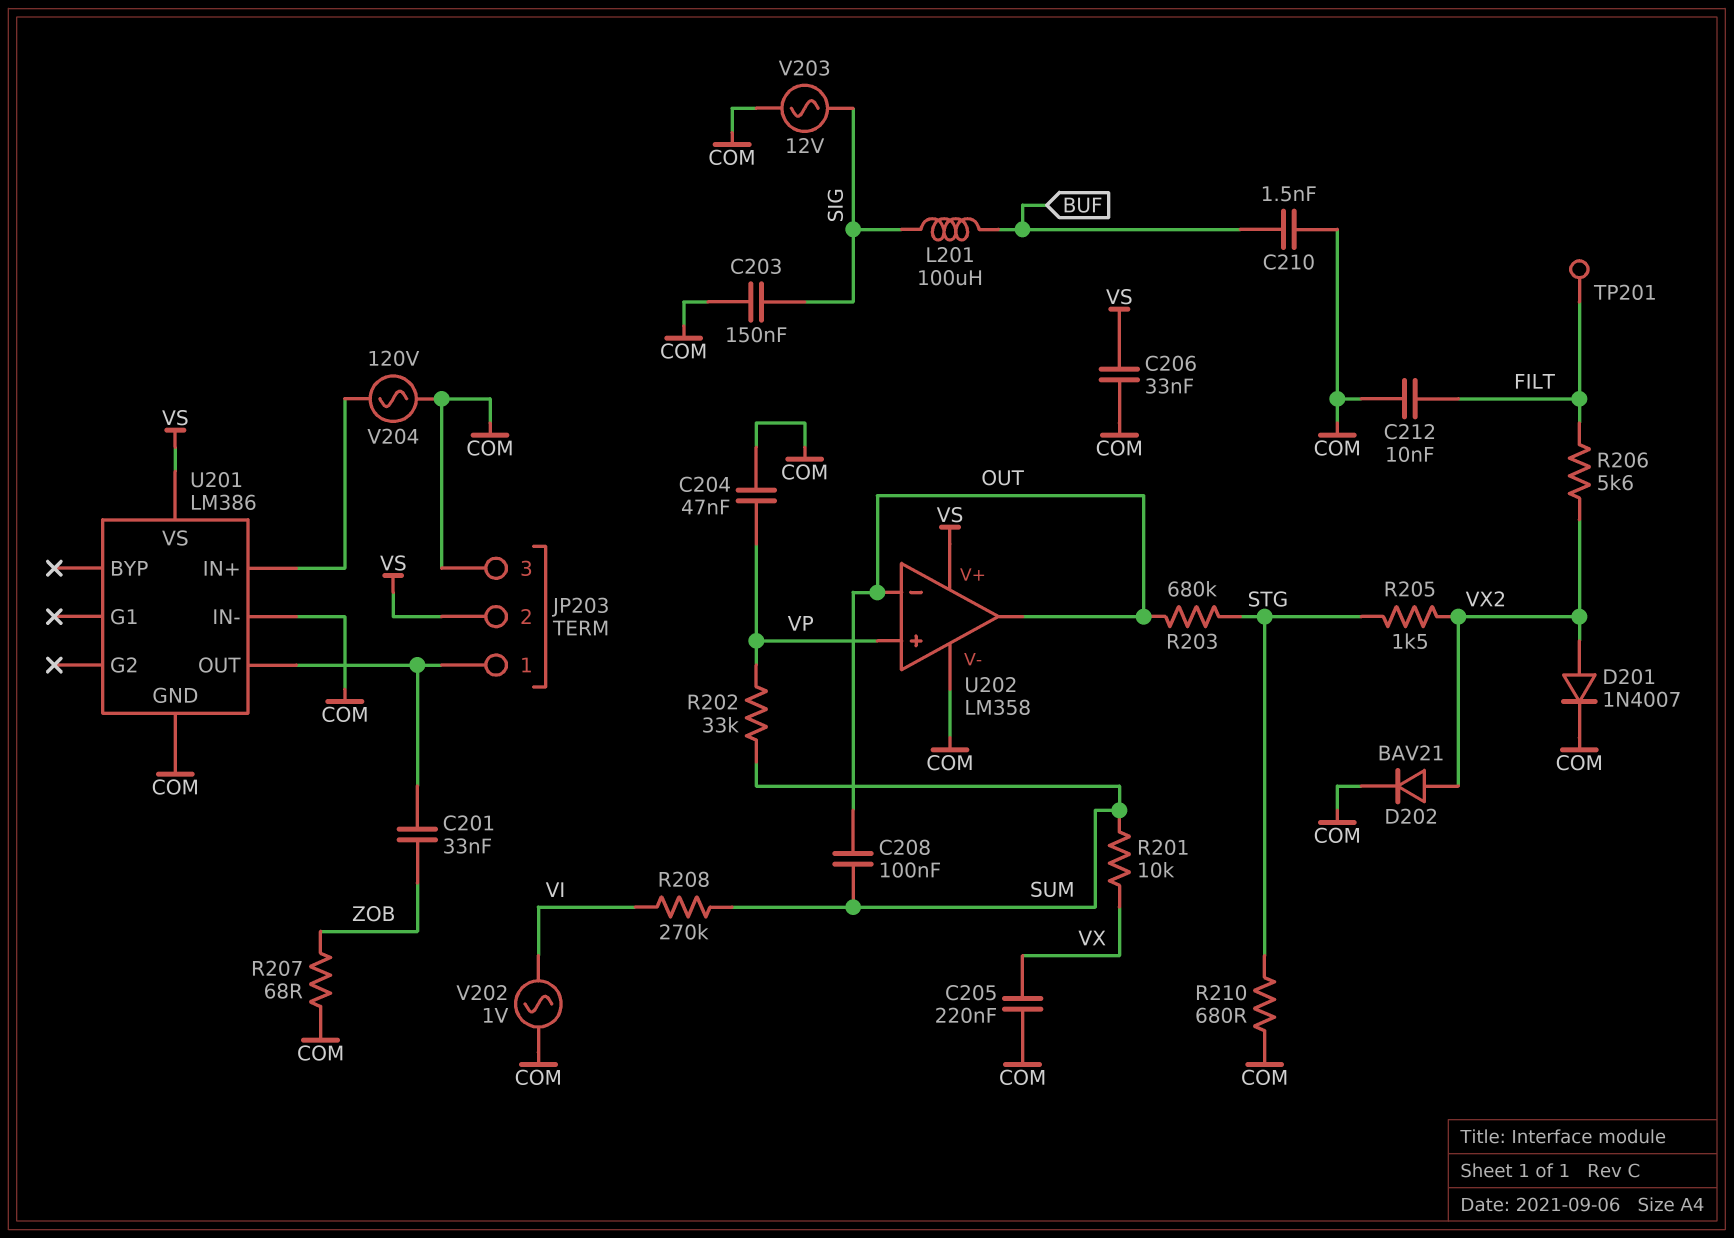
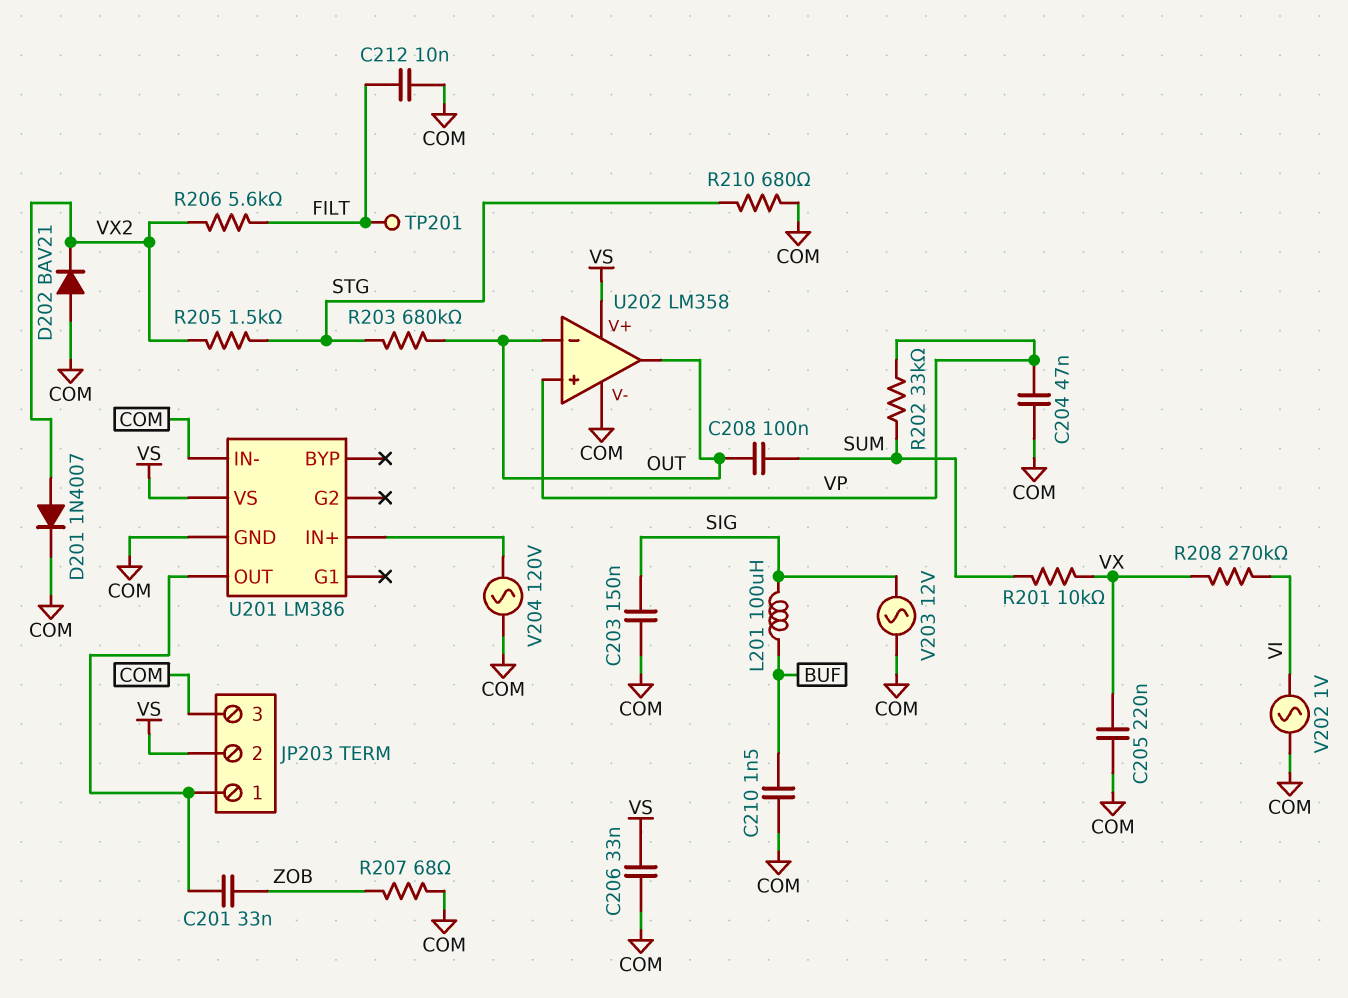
D202: diode BAV21 (A VX2, K COM) -> diode BAV21 (A COM, K VX2)
R208: 270k (SUM, VI) -> 270k (VI, VX)

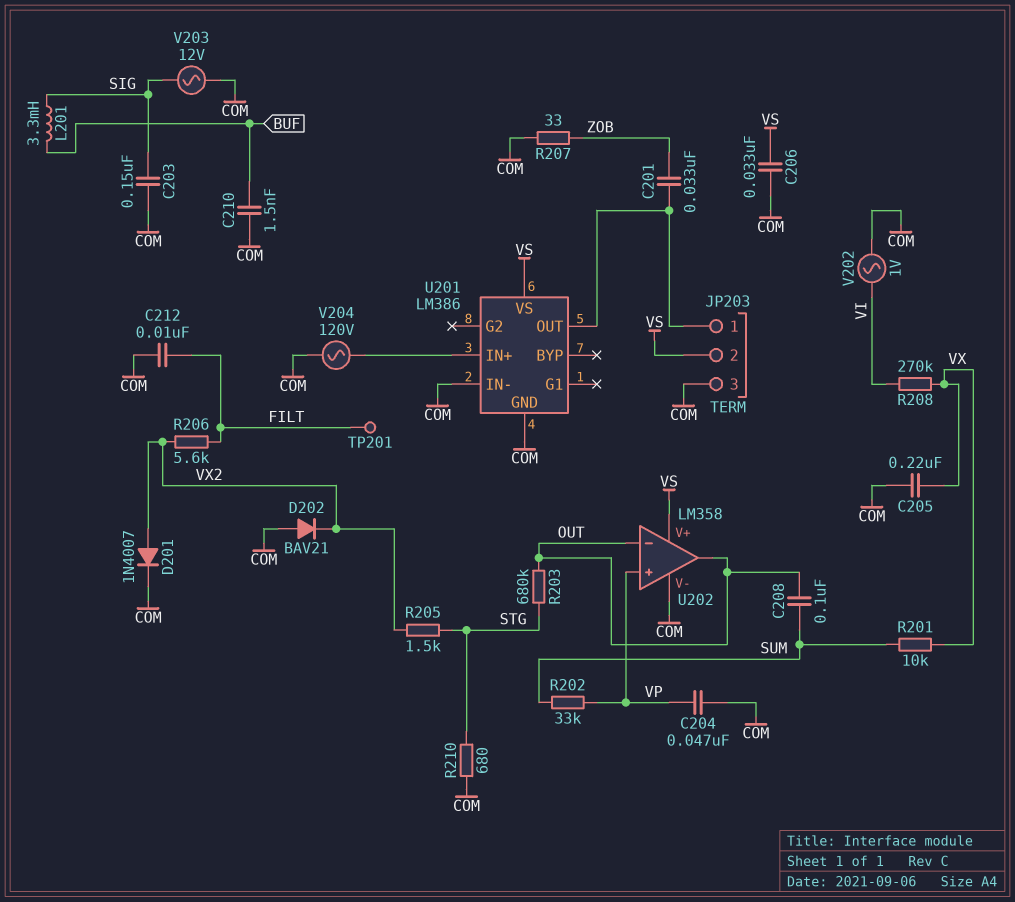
L201: 100uH (BUF, SIG) -> 3.3mH (BUF, SIG)
R207: 68 (COM, ZOB) -> 33 (COM, ZOB)

